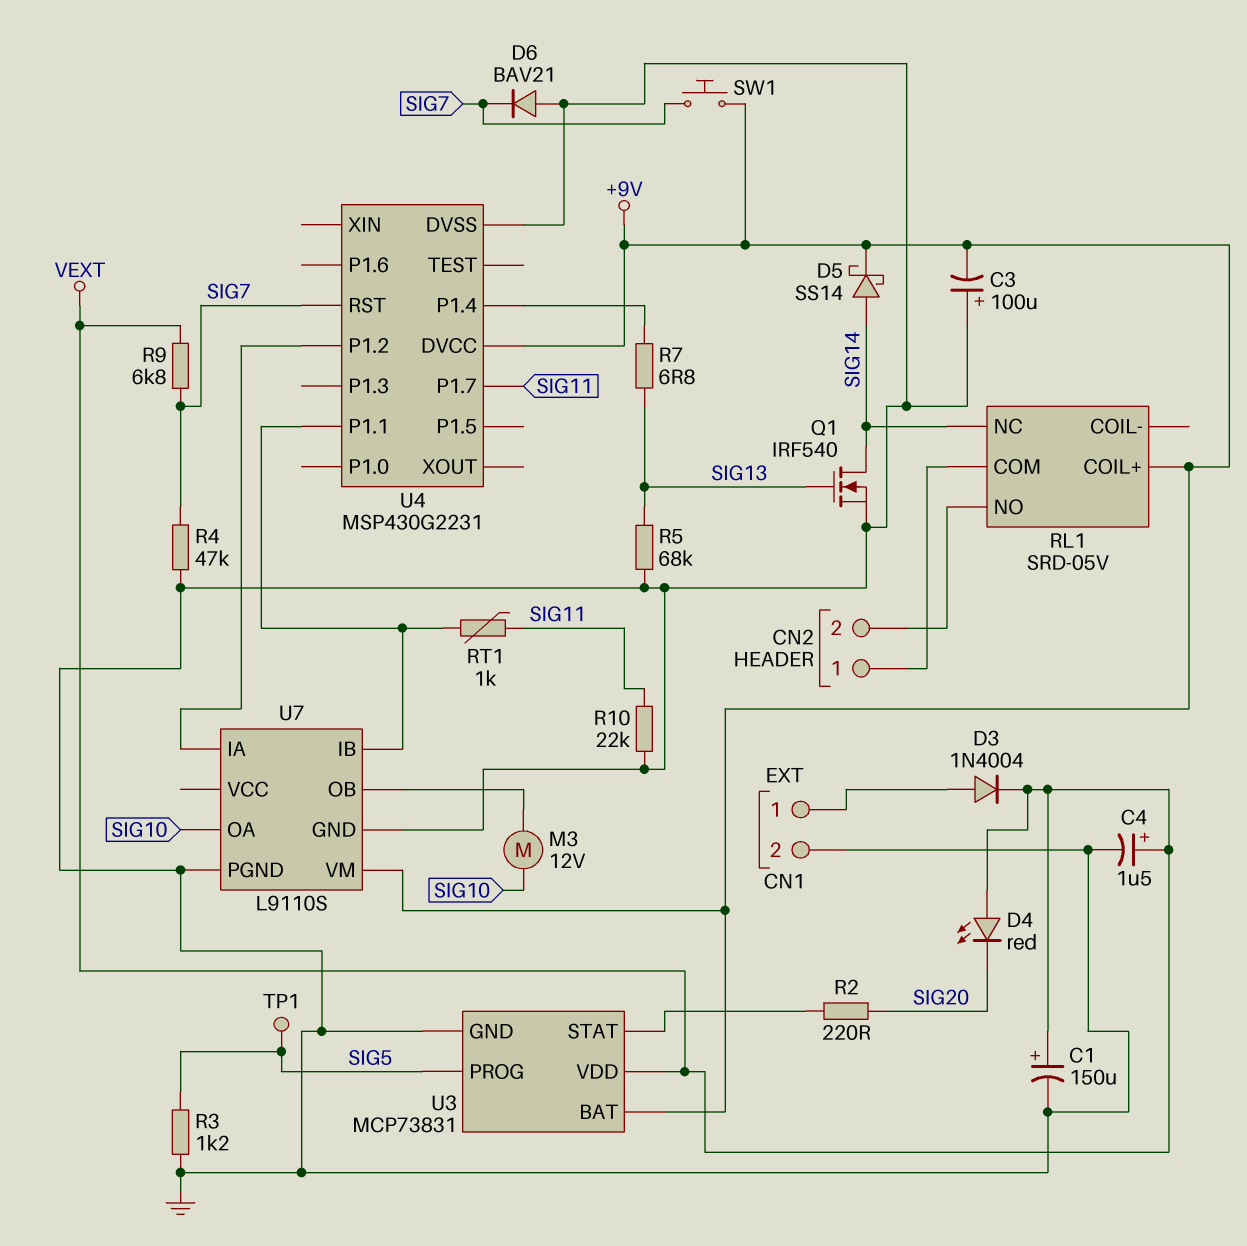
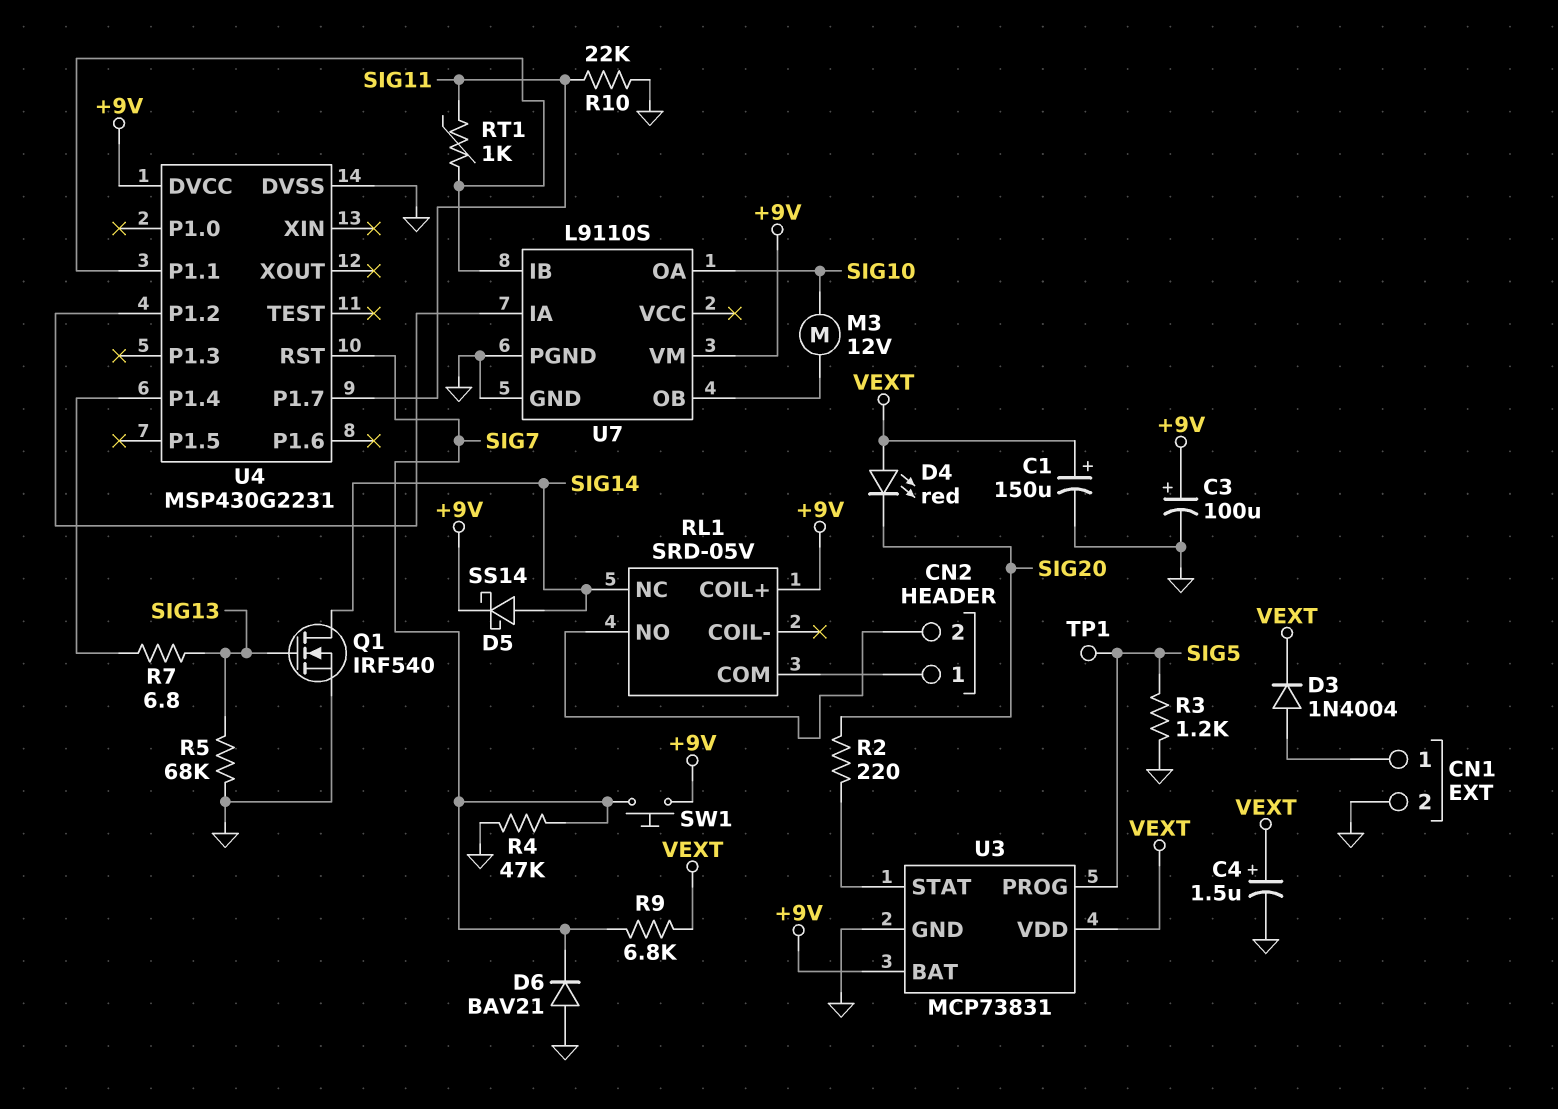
C3: 100uF (plus GND, minus +9V) -> 100uF (plus +9V, minus GND)

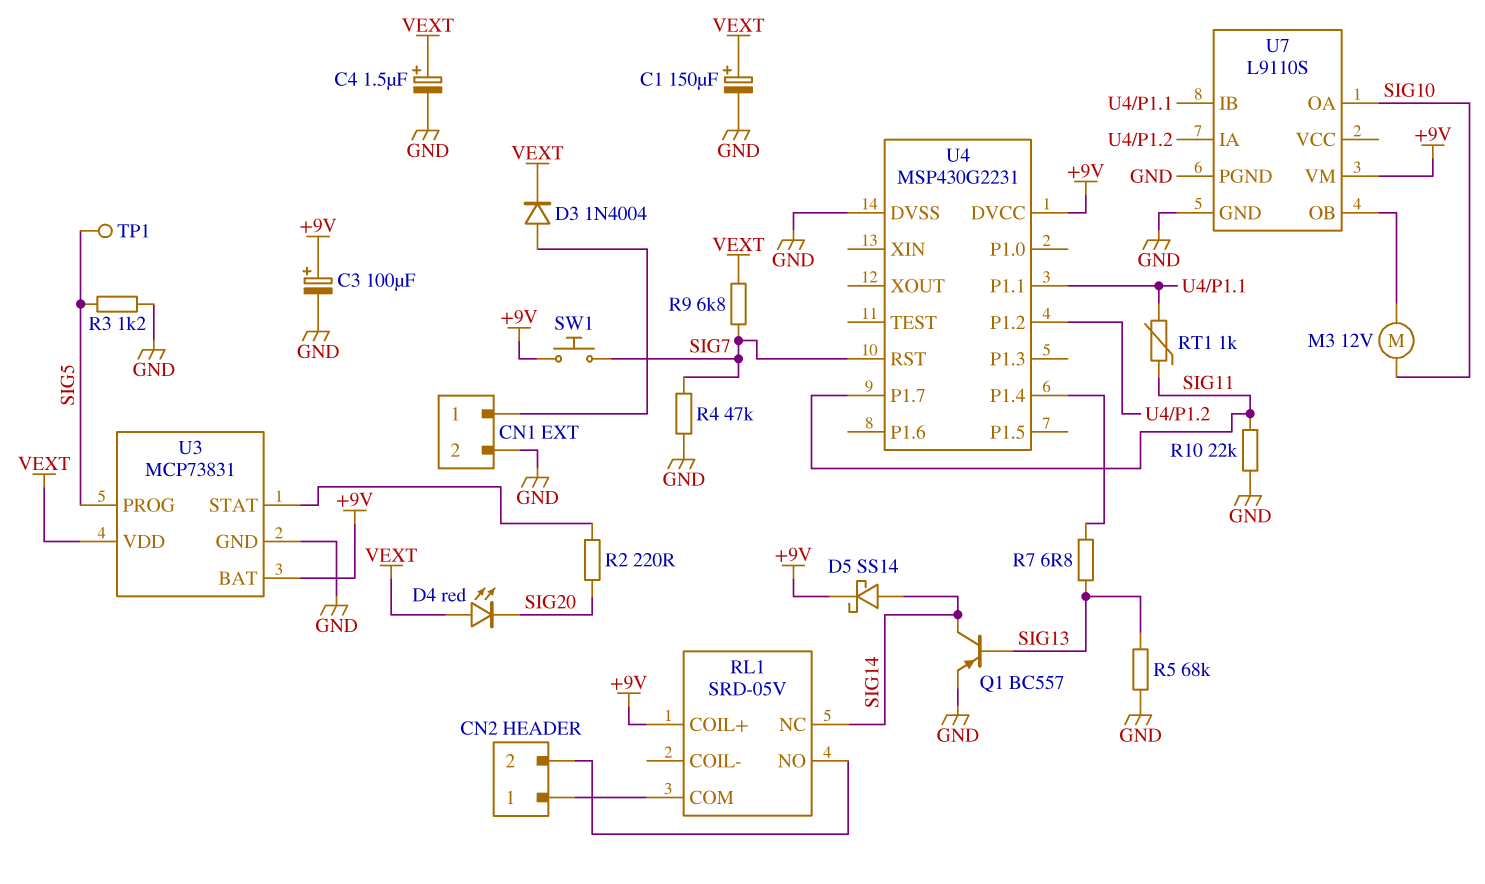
D6: diode BAV21 (A GND, K SIG7) -> none
Q1: NMOS IRF540 (G SIG13, D SIG14, S GND) -> PNP BC557 (B SIG13, C SIG14, E GND)

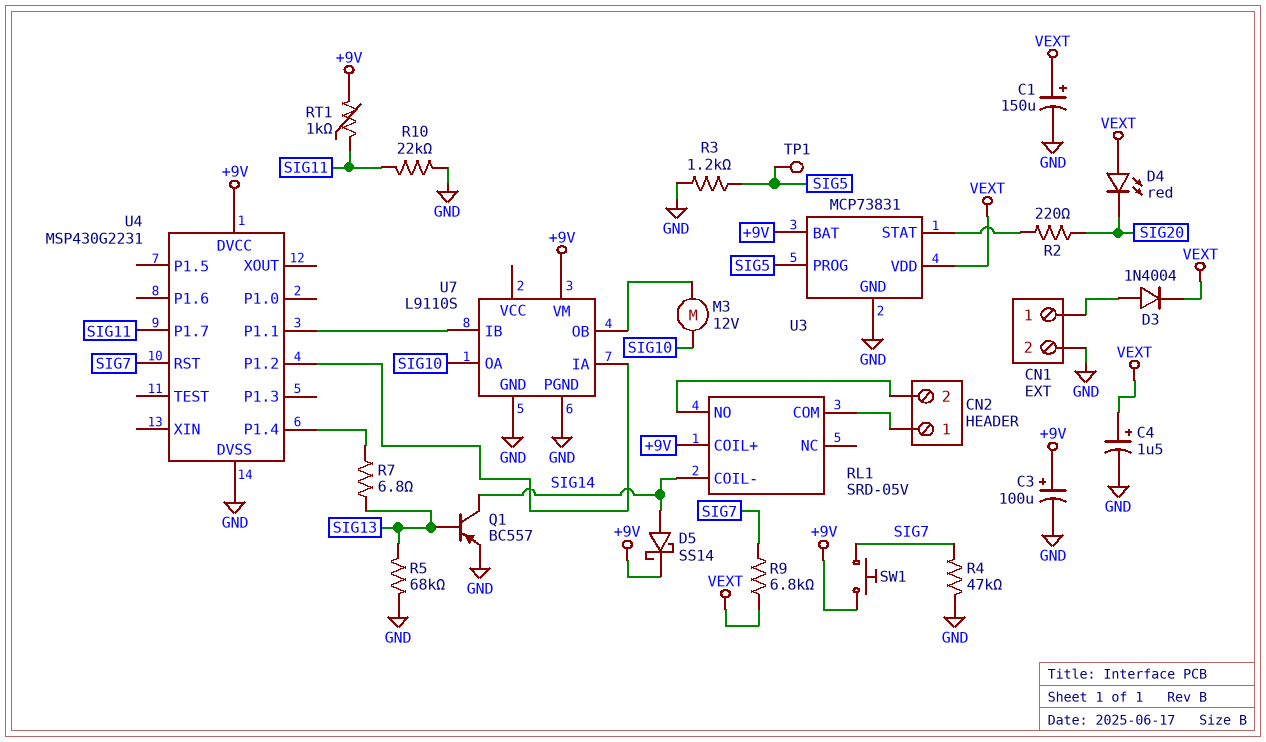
RL1 pin COIL-: none -> SIG14
RL1 pin NC: SIG14 -> none
RT1: 1k (SIG11, U4/P1.1) -> 1k (+9V, SIG11)

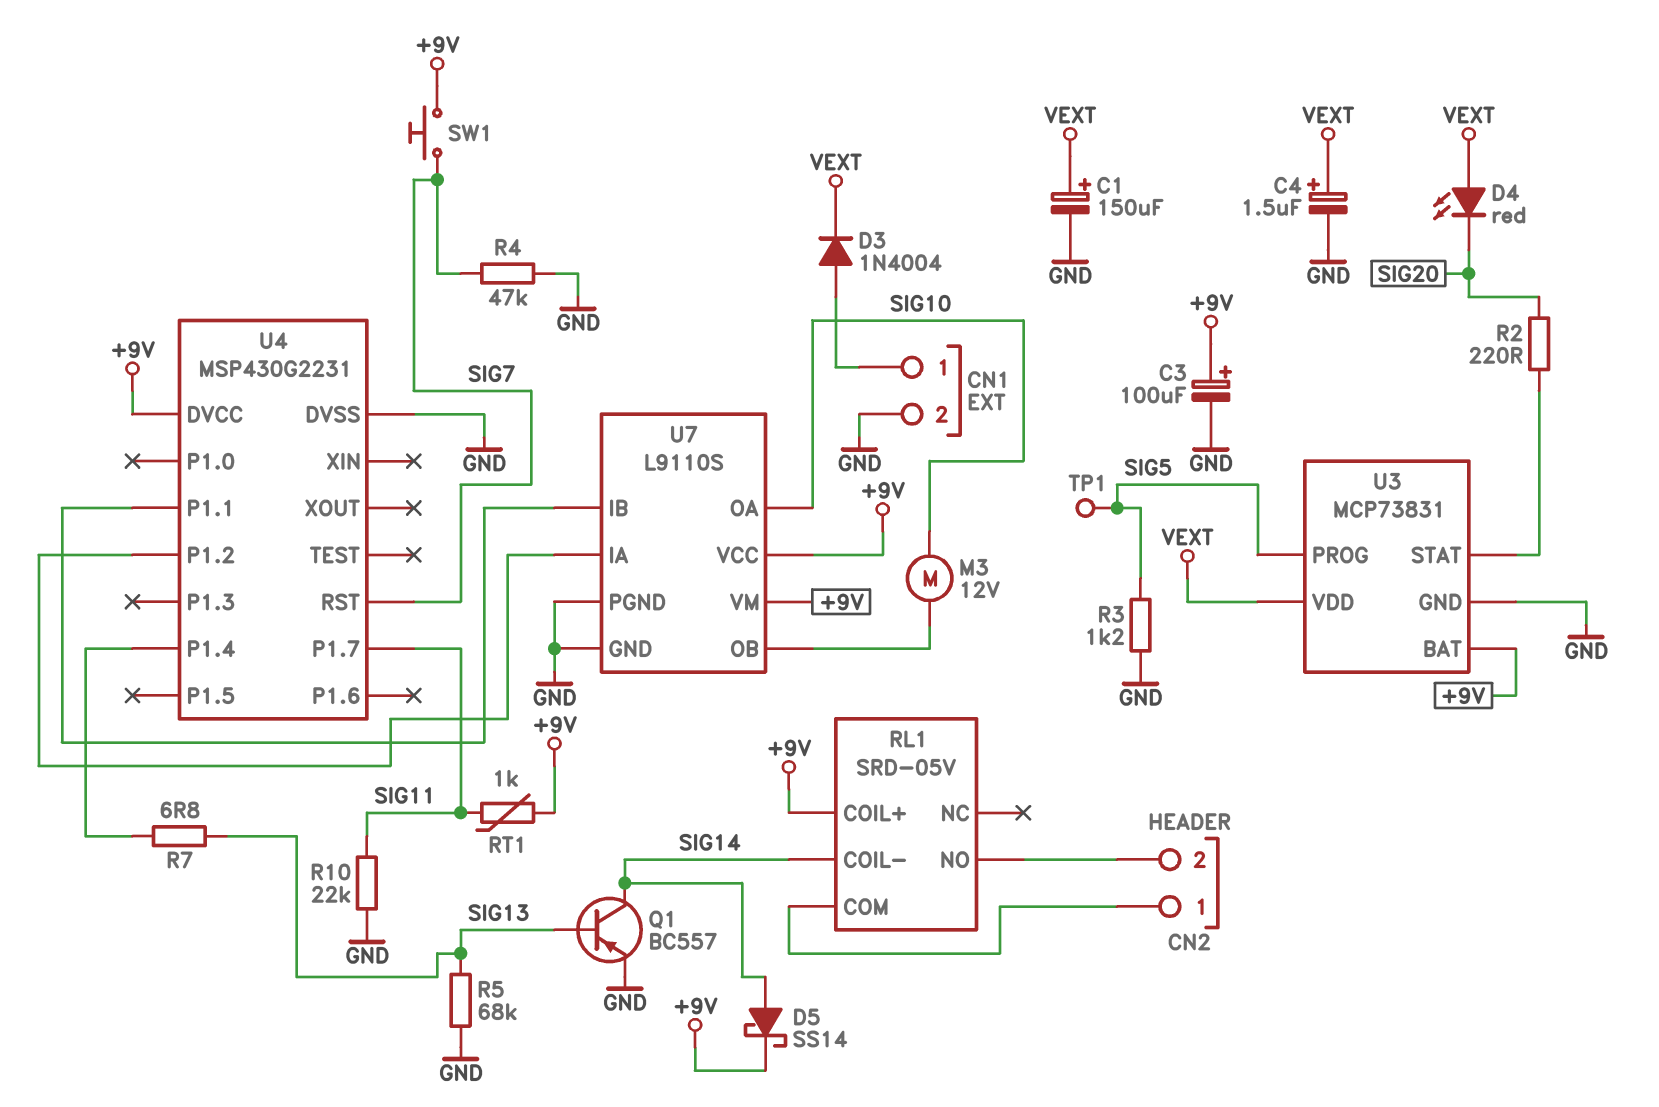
R9: 6.8k (SIG7, VEXT) -> none
U7 pin VCC: none -> +9V

